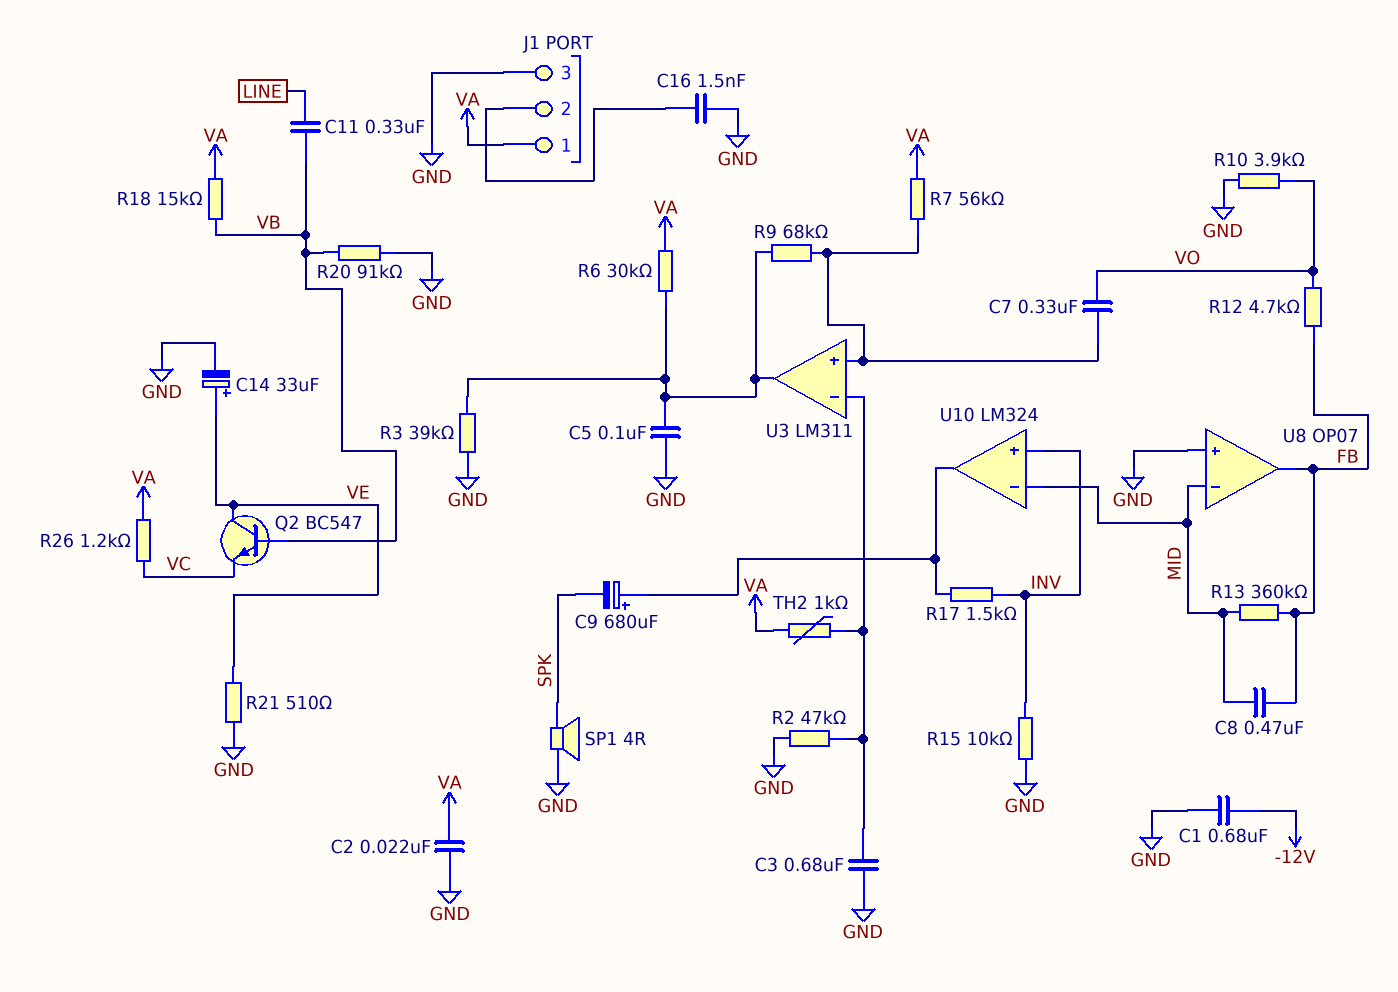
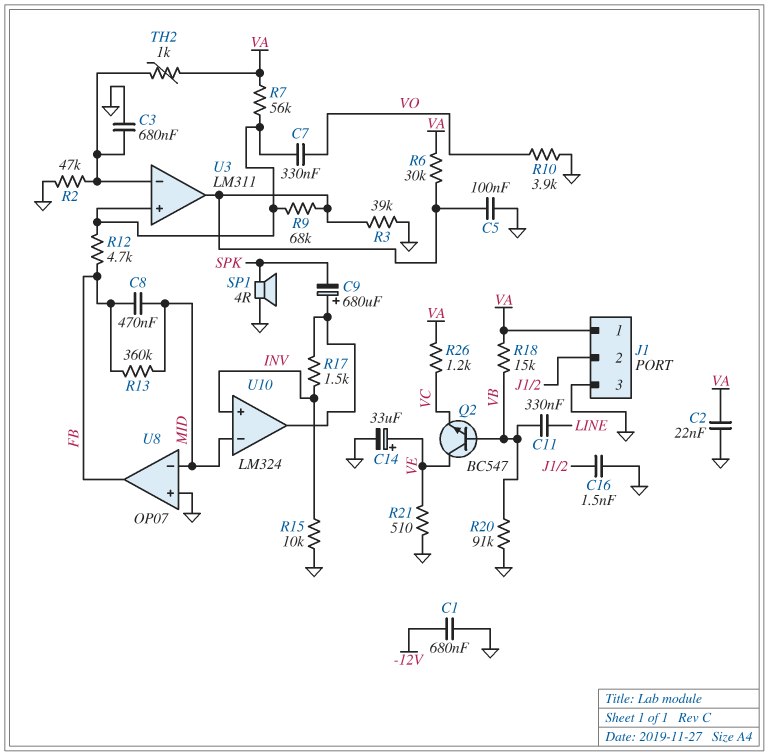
R12: 4.7k (FB, VO) -> 4.7k (FB, U3/in+)

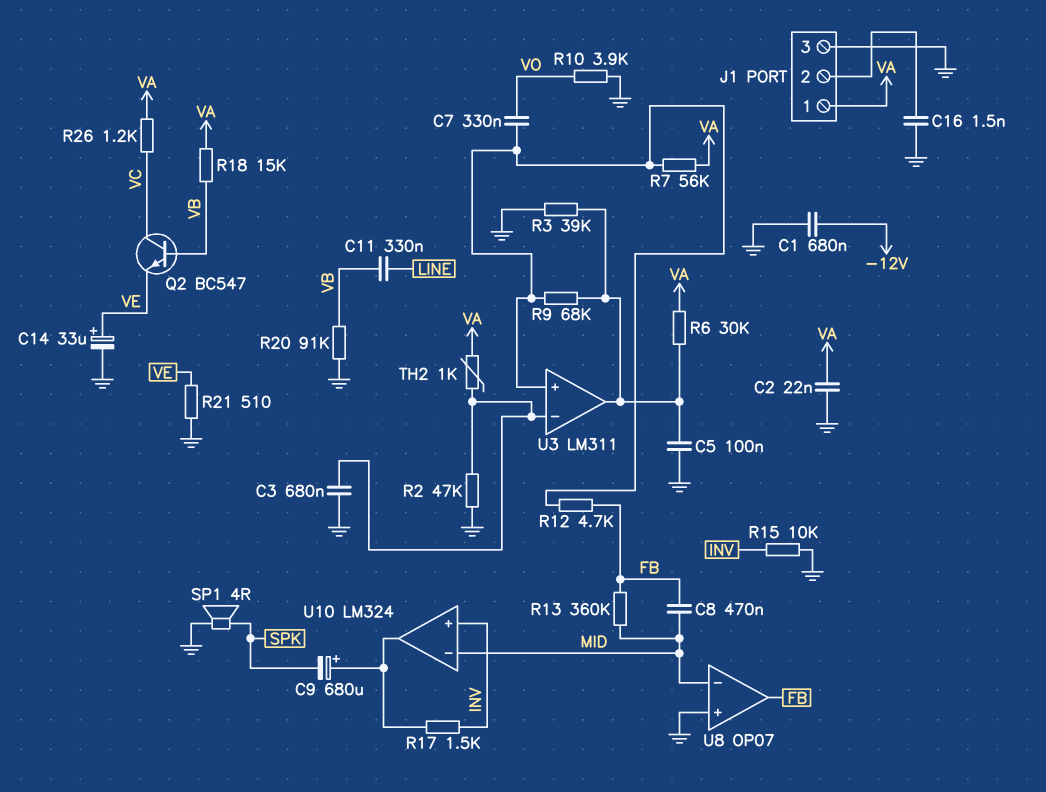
Q2: NPN BC547 (B VB, C VE, E VC) -> NPN BC547 (B VB, C VC, E VE)

